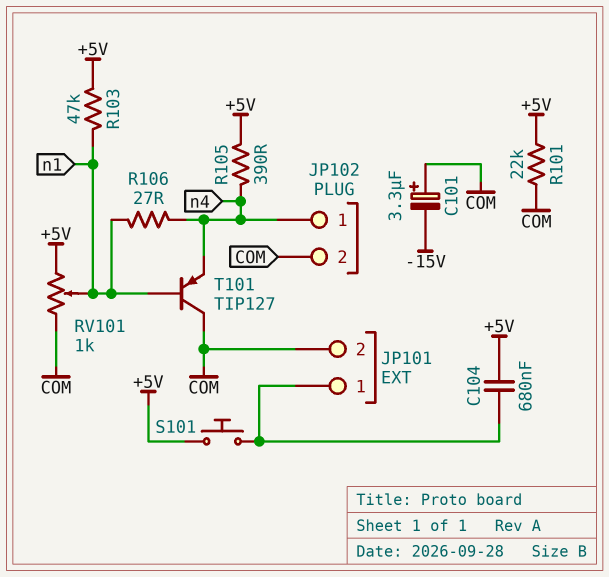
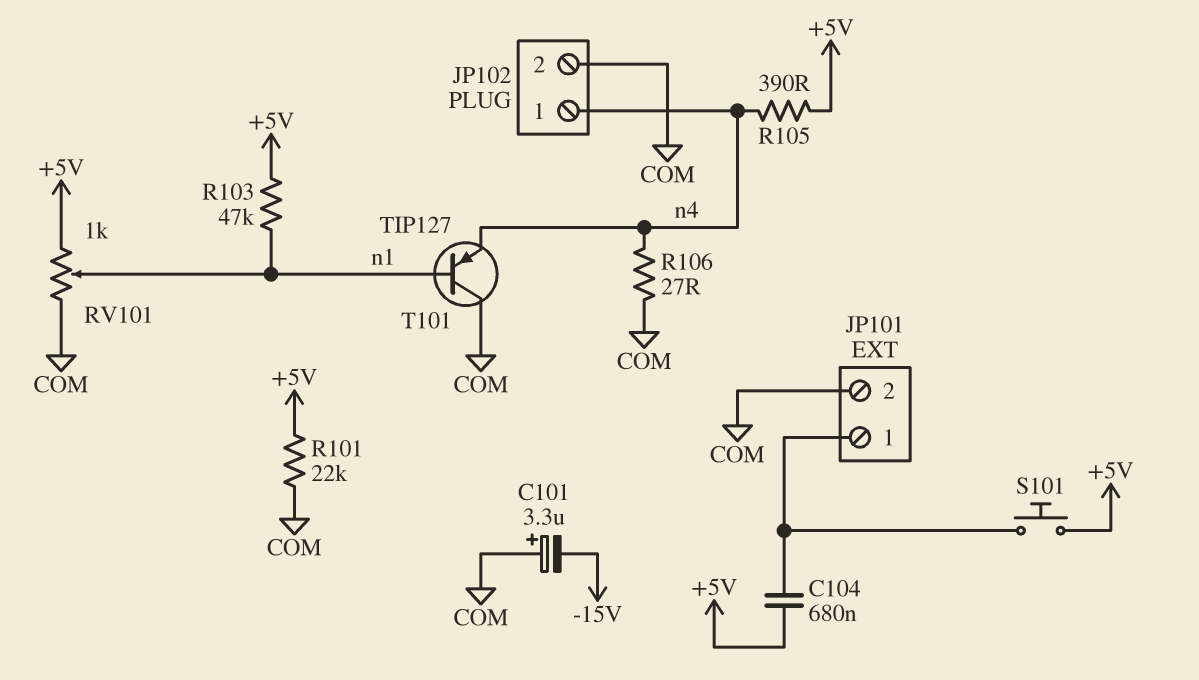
R106: 27 (n1, n4) -> 27 (COM, n4)

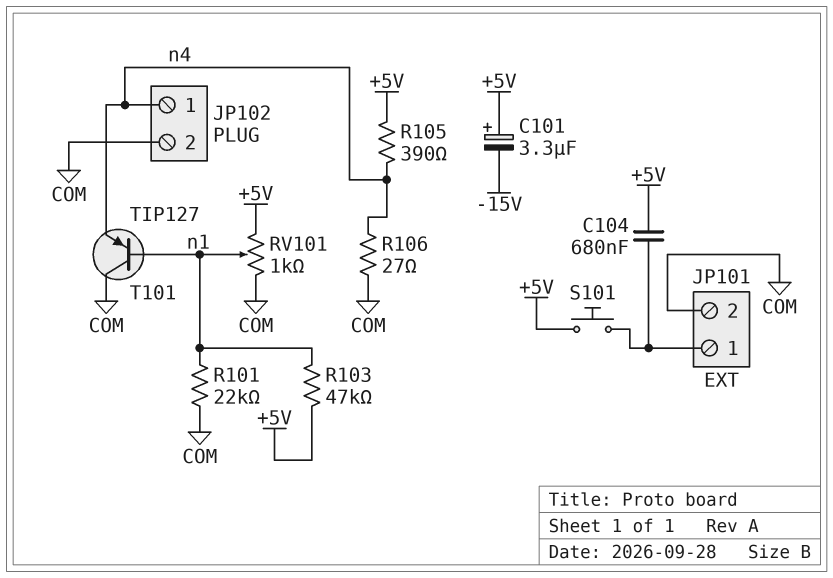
C101: 3.3uF (plus COM, minus -15V) -> 3.3uF (plus +5V, minus -15V)
R101: 22k (+5V, COM) -> 22k (COM, n1)

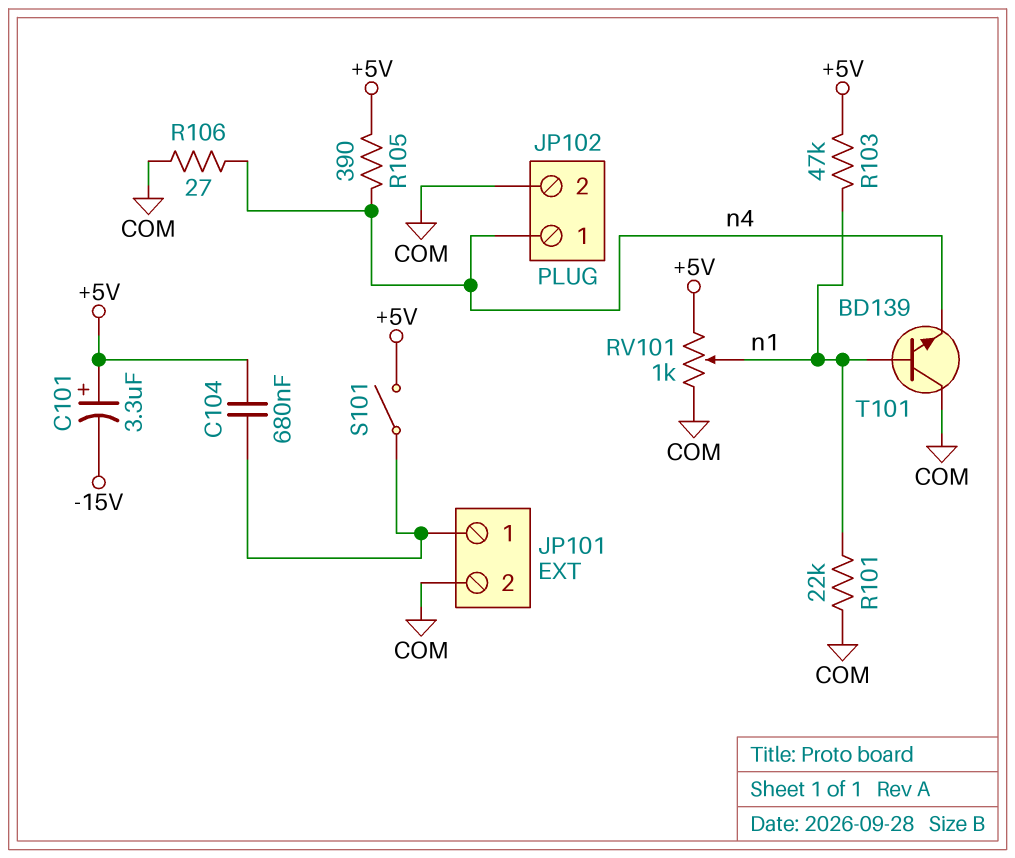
S101: button (+5V, JP101/1) -> switch (+5V, JP101/1)
T101: PNP TIP127 (B n1, C COM, E n4) -> NPN BD139 (B n1, C COM, E n4)

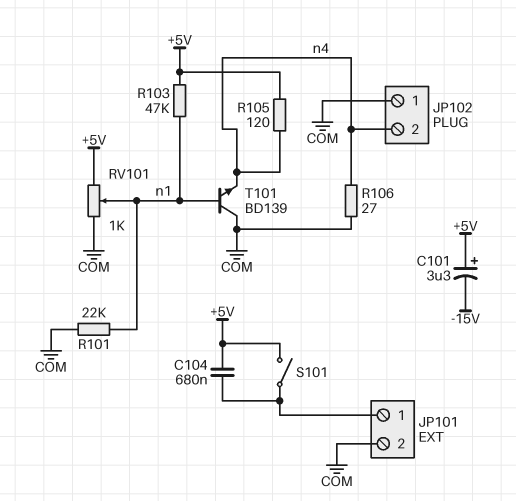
JP102 pin 1: n4 -> COM
JP102 pin 2: COM -> n4
R105: 390 (+5V, n4) -> 120 (+5V, n4)

